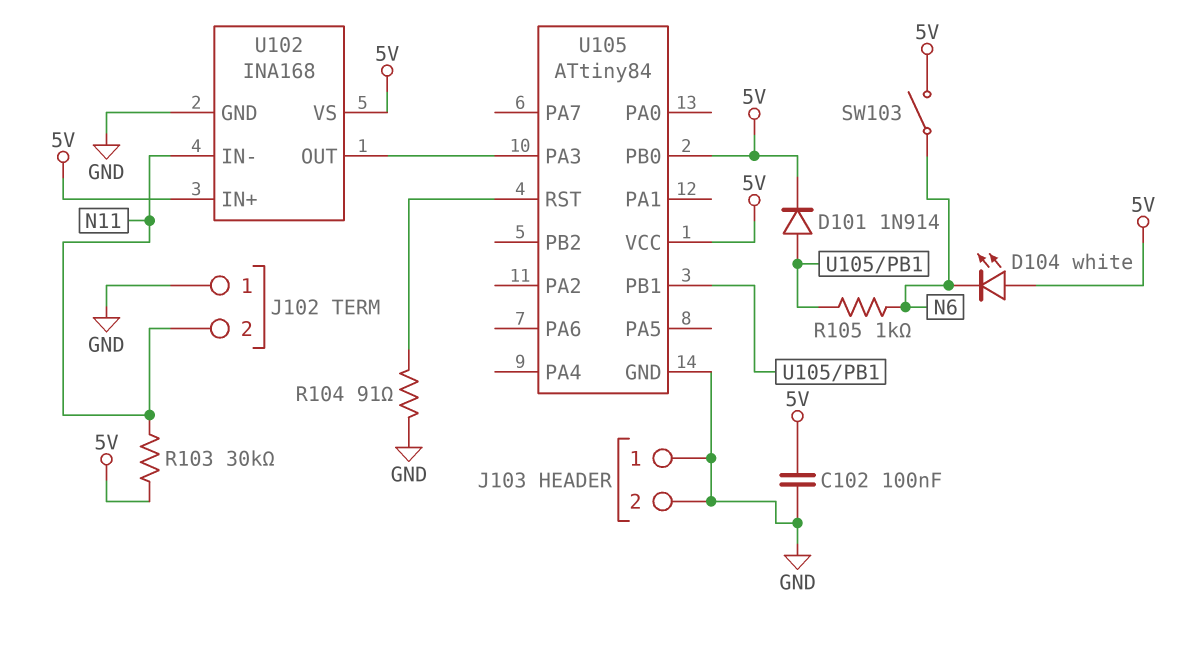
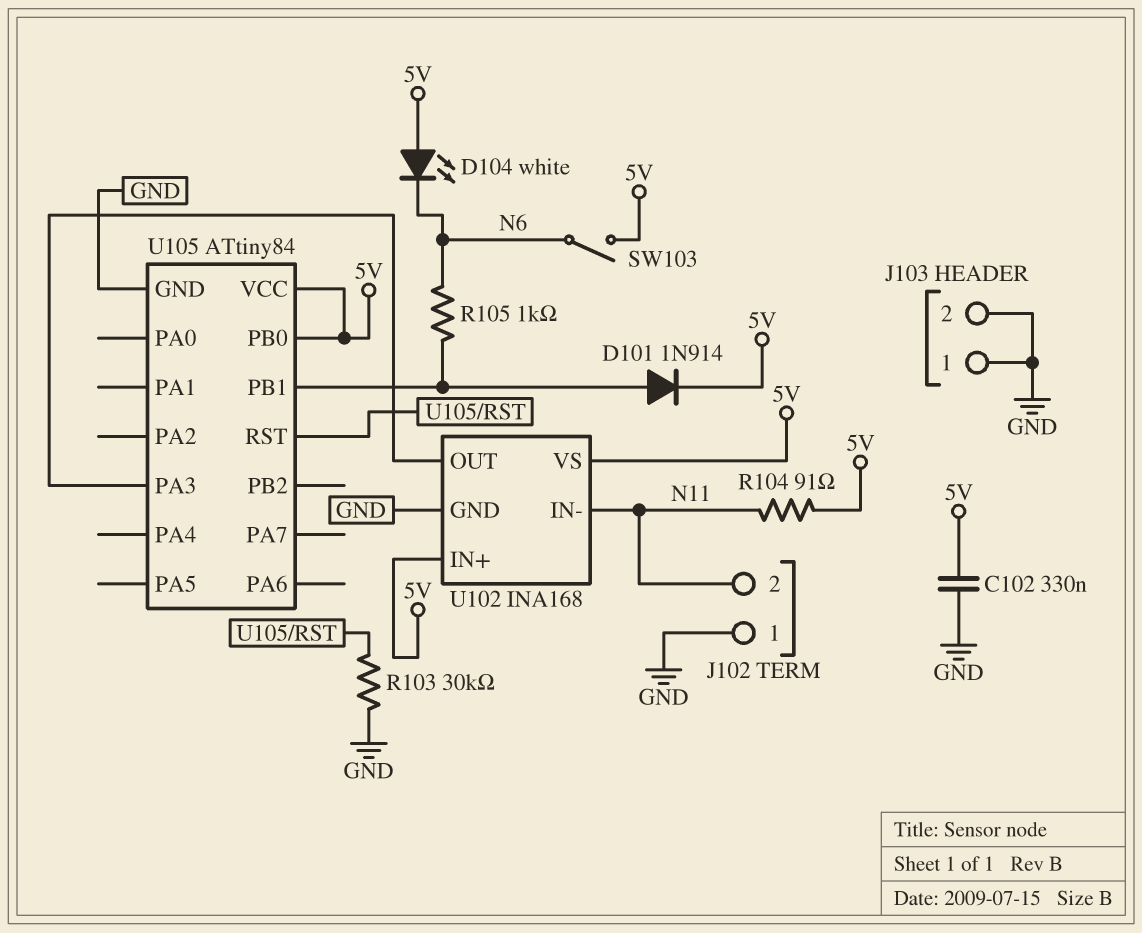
C102: 100nF (5V, GND) -> 330nF (5V, GND)
R103: 30k (5V, N11) -> 30k (GND, U105/RST)
R104: 91 (GND, U105/RST) -> 91 (5V, N11)

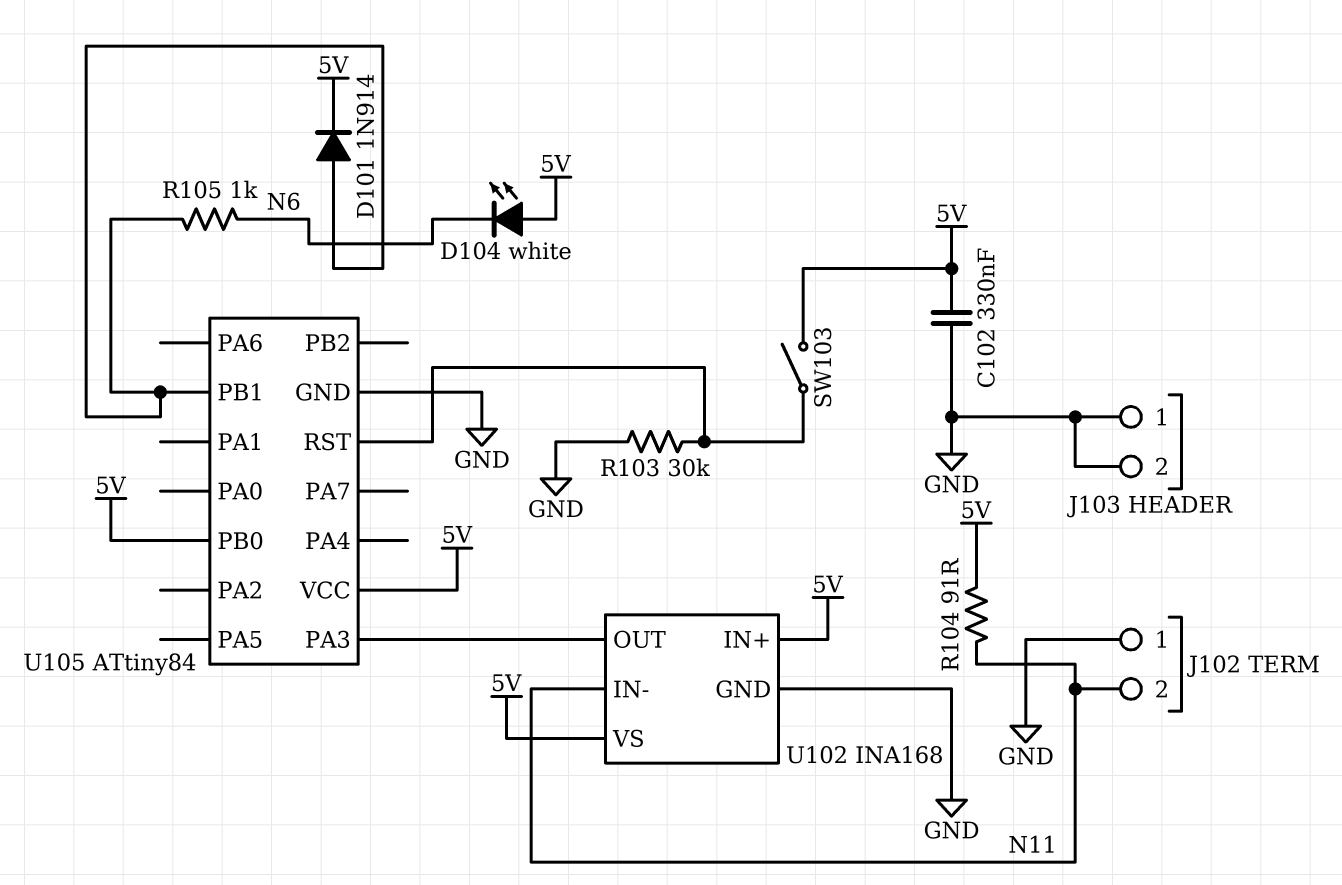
SW103: switch (5V, N6) -> switch (5V, U105/RST)

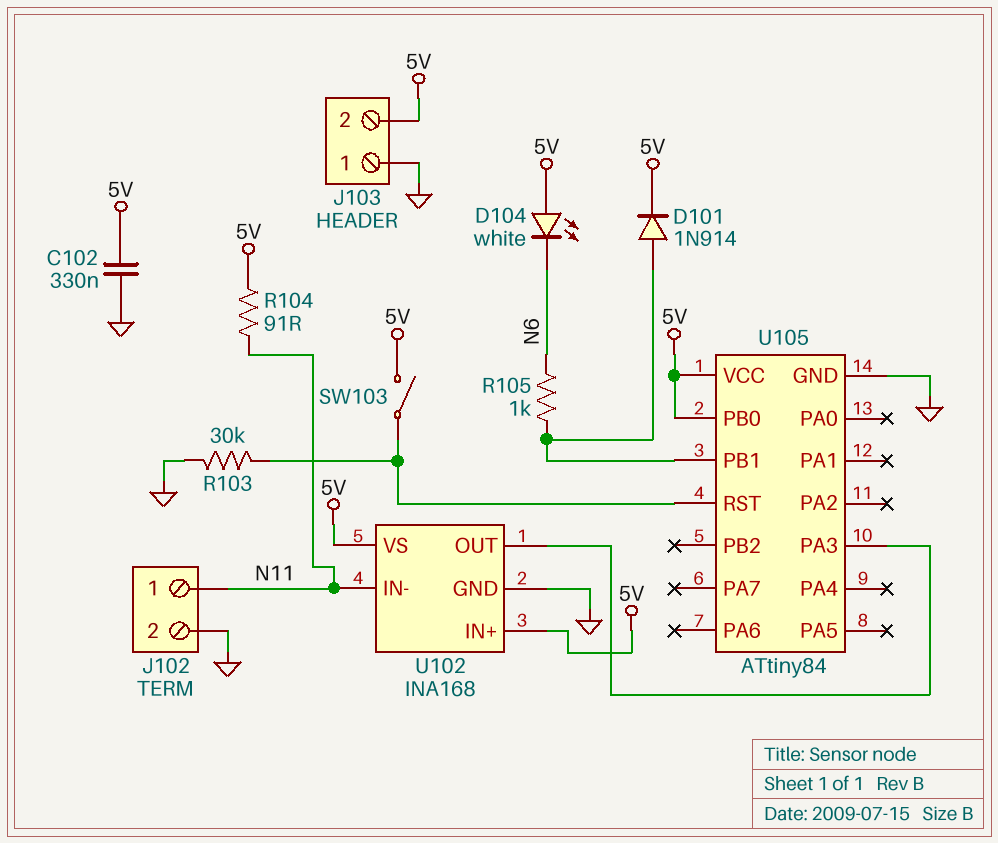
J102 pin 1: GND -> N11
J102 pin 2: N11 -> GND
J103 pin 2: GND -> 5V

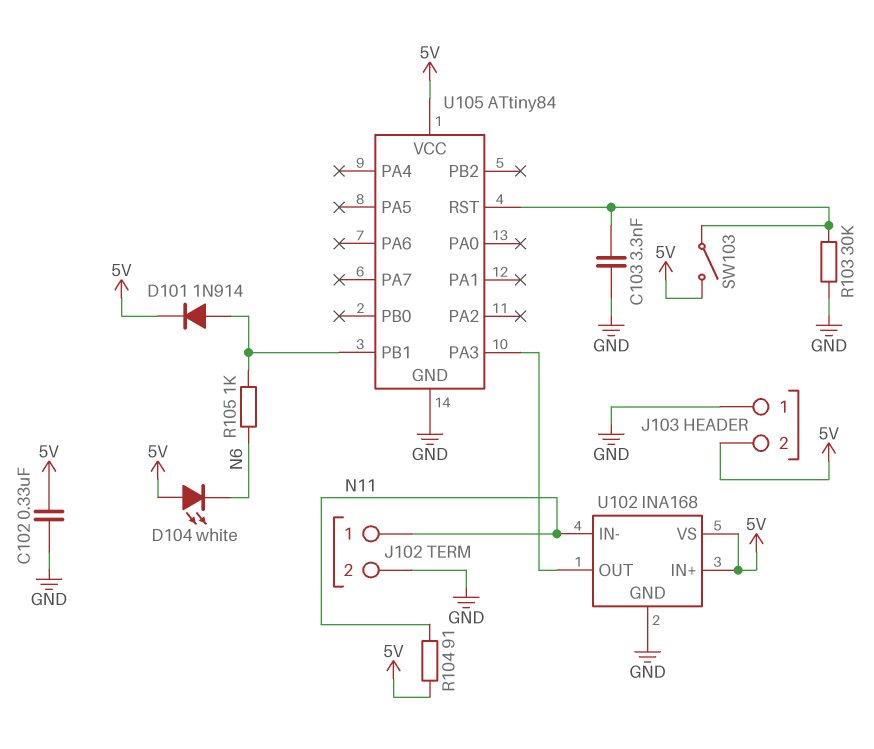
C103: none -> 3.3nF (GND, U105/RST)
U105 pin PB0: 5V -> none

